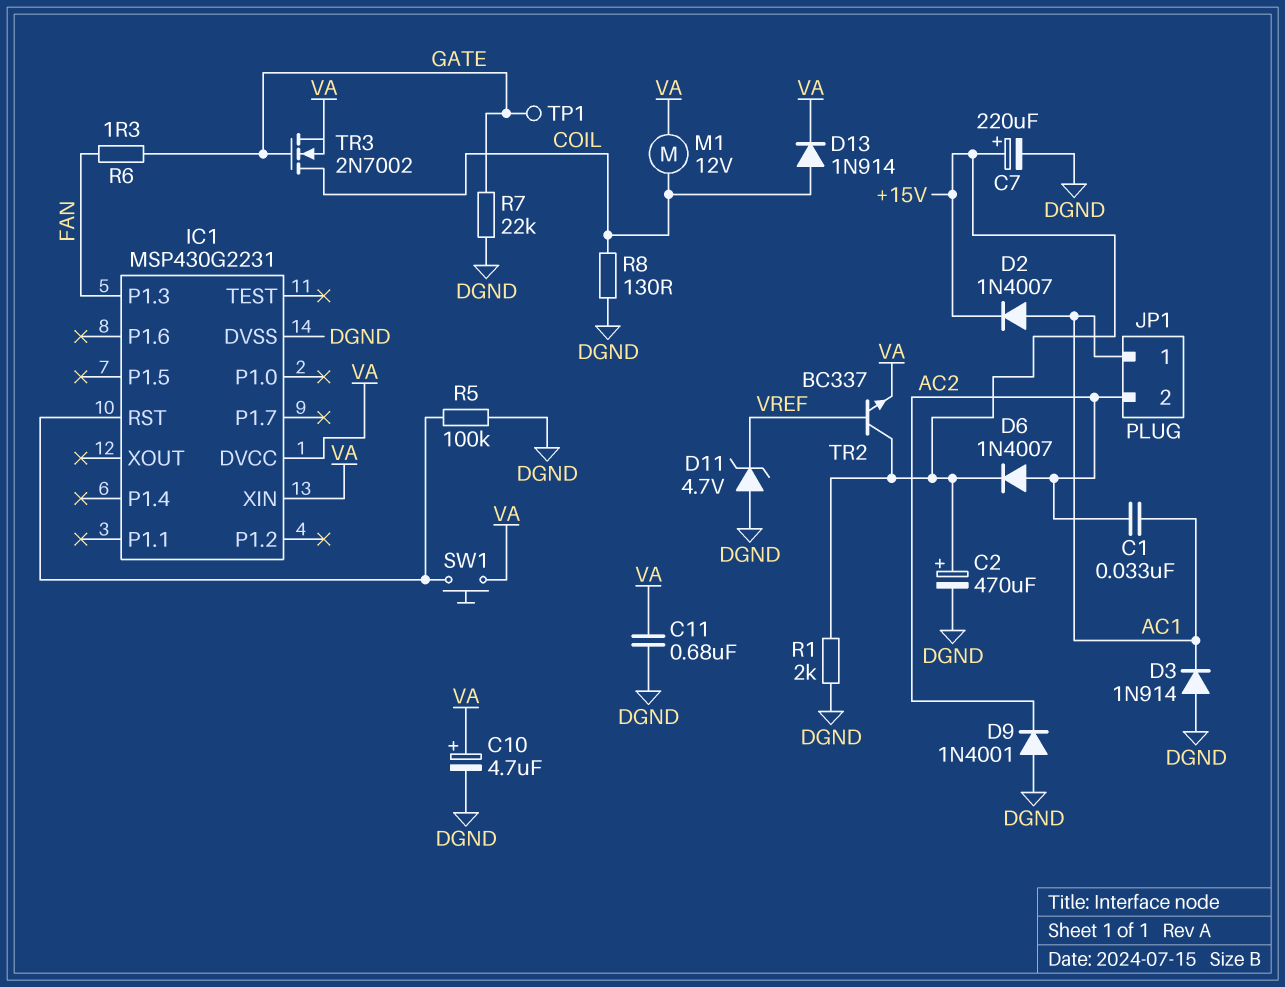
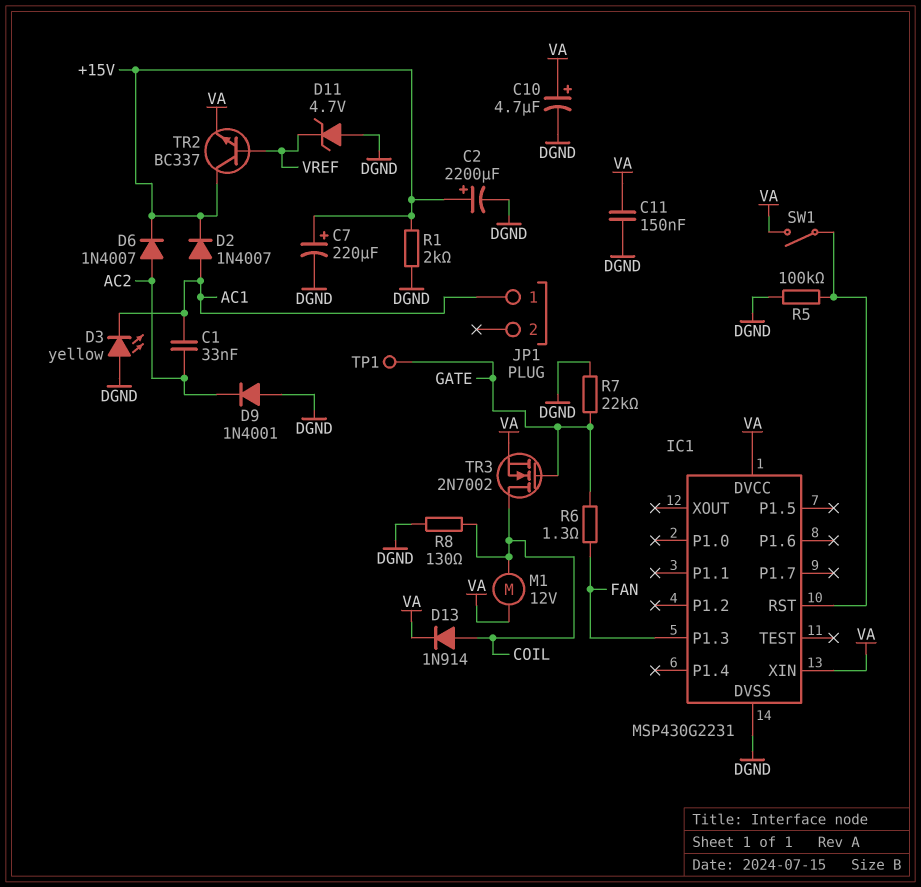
C2: 470uF (plus +15V, minus DGND) -> 2200uF (plus +15V, minus DGND)
C11: 680nF (DGND, VA) -> 150nF (DGND, VA)
D3: diode 1N914 (A DGND, K AC1) -> LED yellow (A DGND, K AC1)
JP1 pin 2: AC2 -> none
SW1: button (IC1/RST, VA) -> switch (IC1/RST, VA)

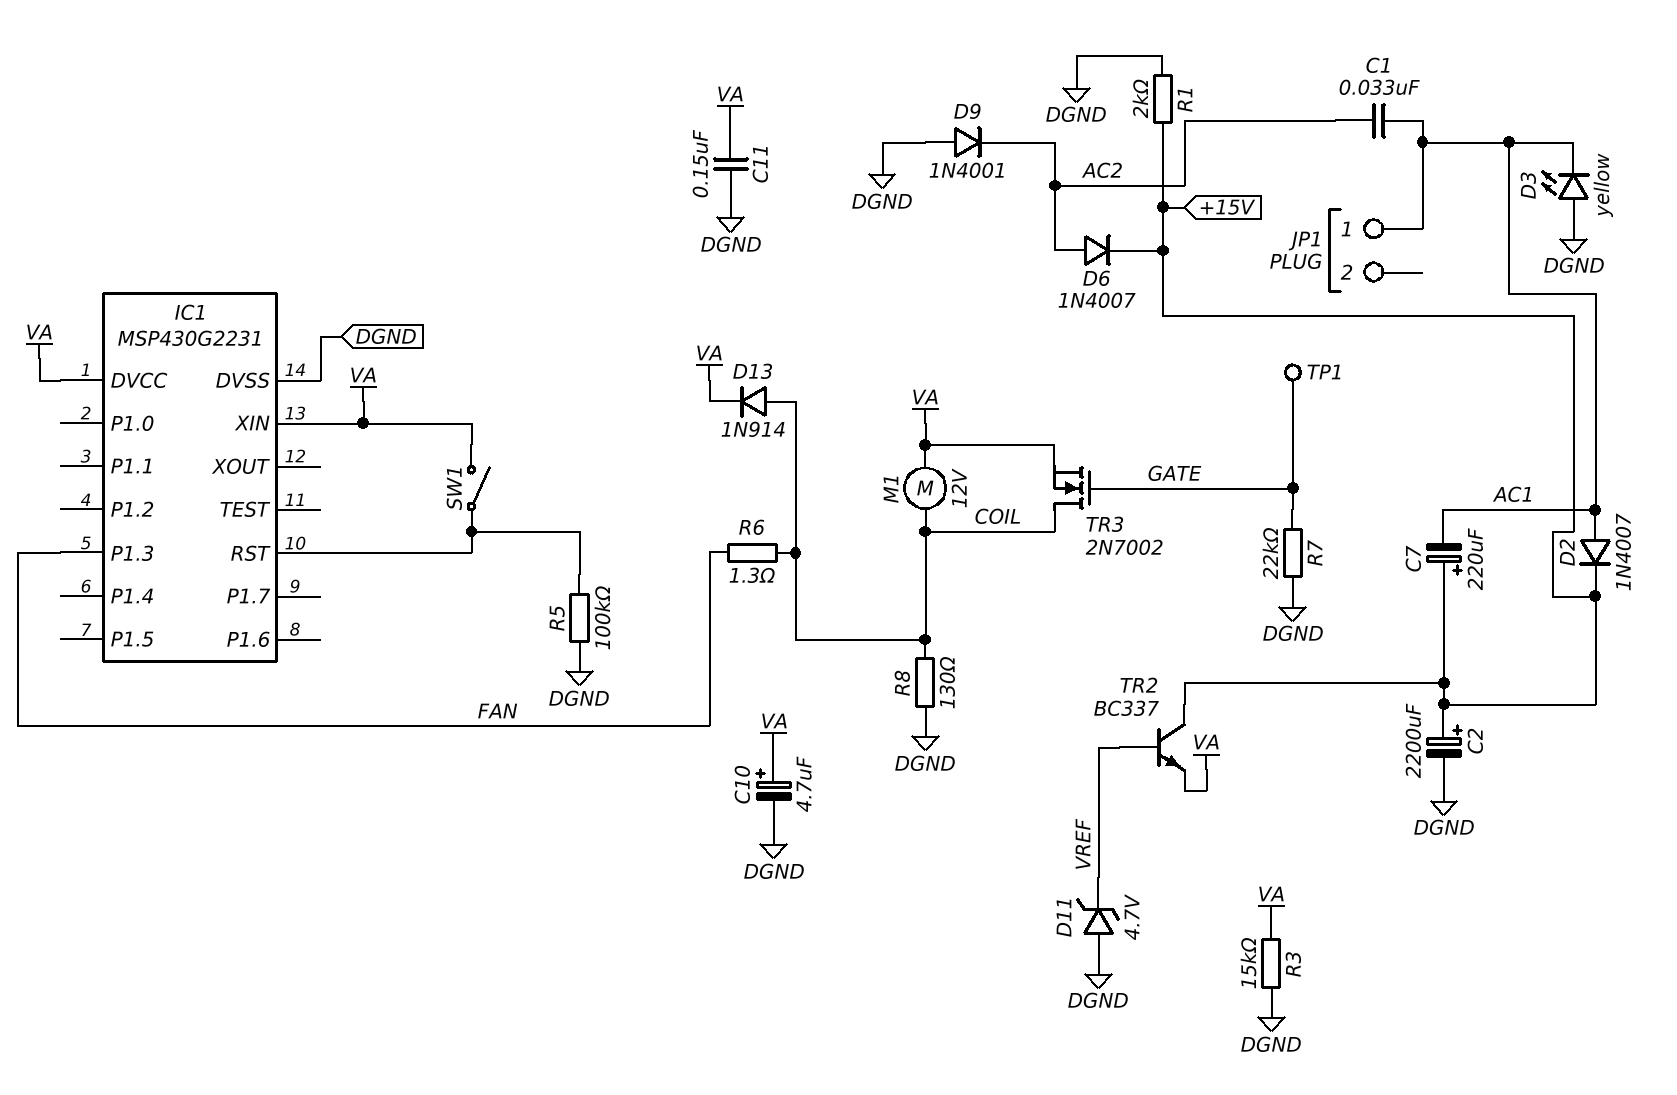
C7: 220uF (plus +15V, minus DGND) -> 220uF (plus +15V, minus AC1)
R3: none -> 15k (DGND, VA)
R6: 1.3 (FAN, GATE) -> 1.3 (COIL, FAN)

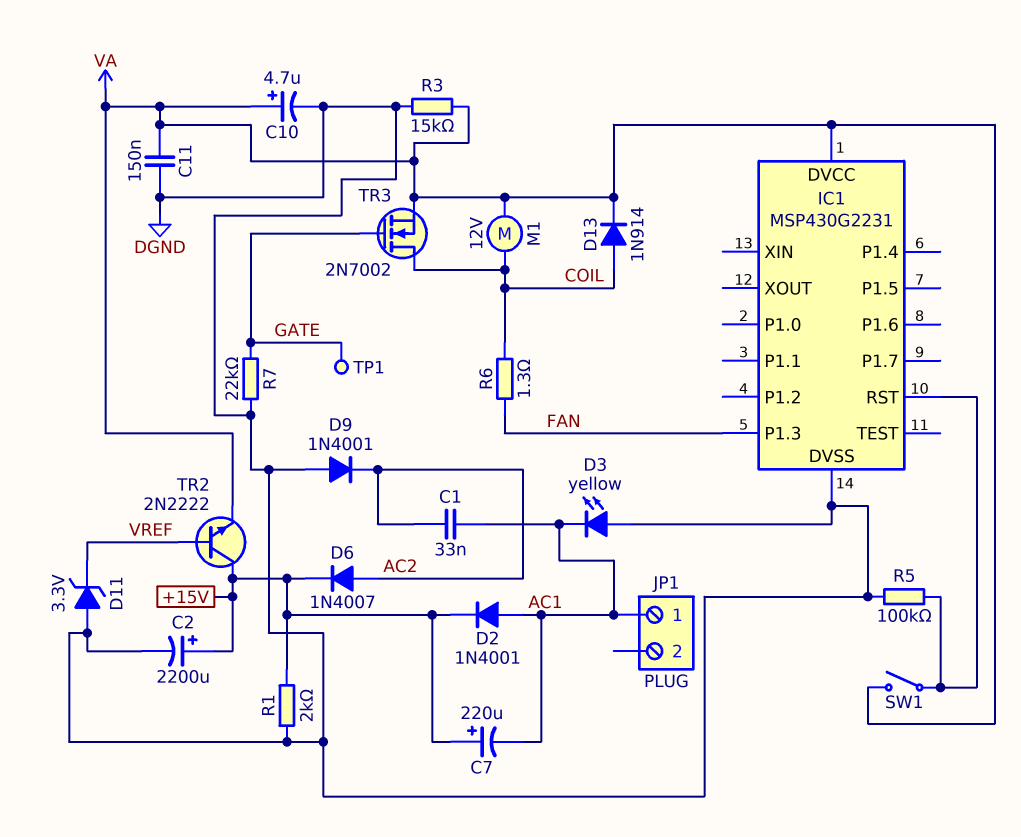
D2: diode 1N4007 (A AC1, K +15V) -> diode 1N4001 (A AC1, K +15V)
D11: zener 4.7V (A DGND, K VREF) -> zener 3.3V (A DGND, K VREF)
IC1 pin XIN: VA -> none
R8: 130 (COIL, DGND) -> none
TR2: NPN BC337 (B VREF, C +15V, E VA) -> NPN 2N2222 (B VREF, C +15V, E VA)

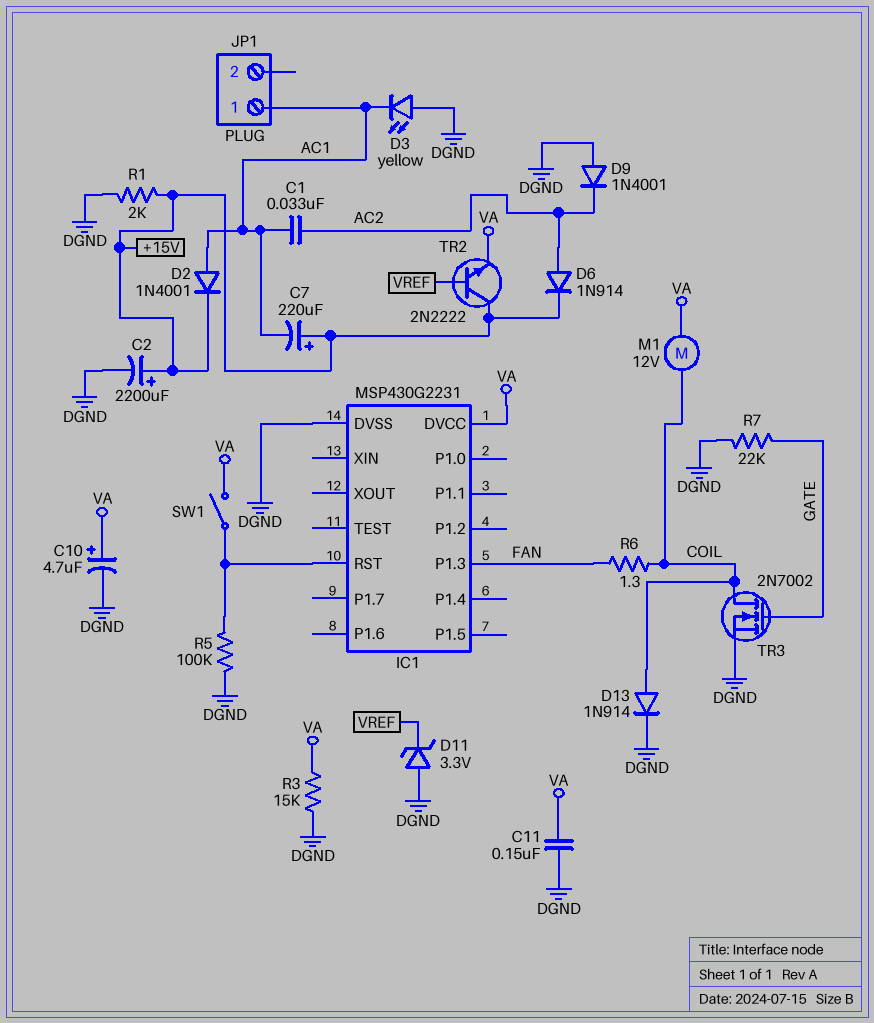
D6: diode 1N4007 (A AC2, K +15V) -> diode 1N914 (A AC2, K +15V)
D13: diode 1N914 (A COIL, K VA) -> diode 1N914 (A COIL, K DGND)
TP1: test point (GATE) -> none
TR3: NMOS 2N7002 (G GATE, D COIL, S VA) -> NMOS 2N7002 (G GATE, D COIL, S DGND)

